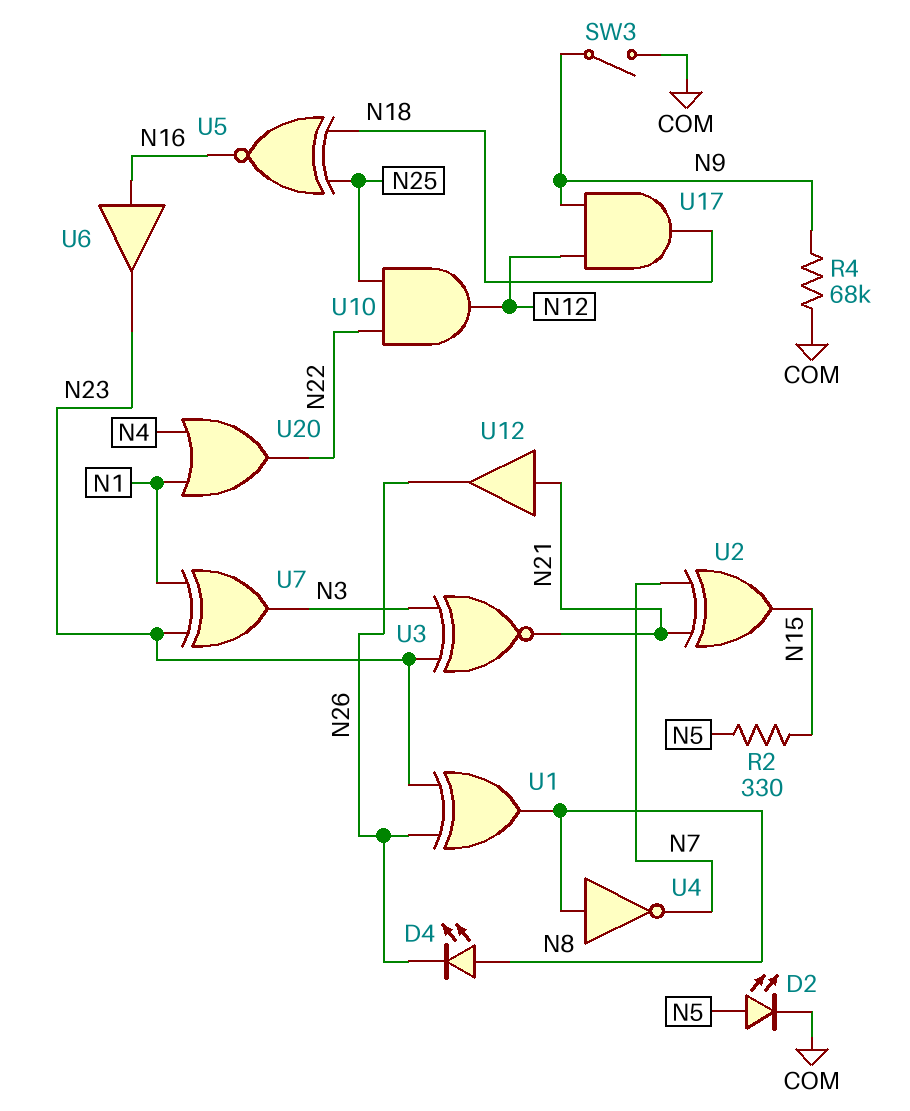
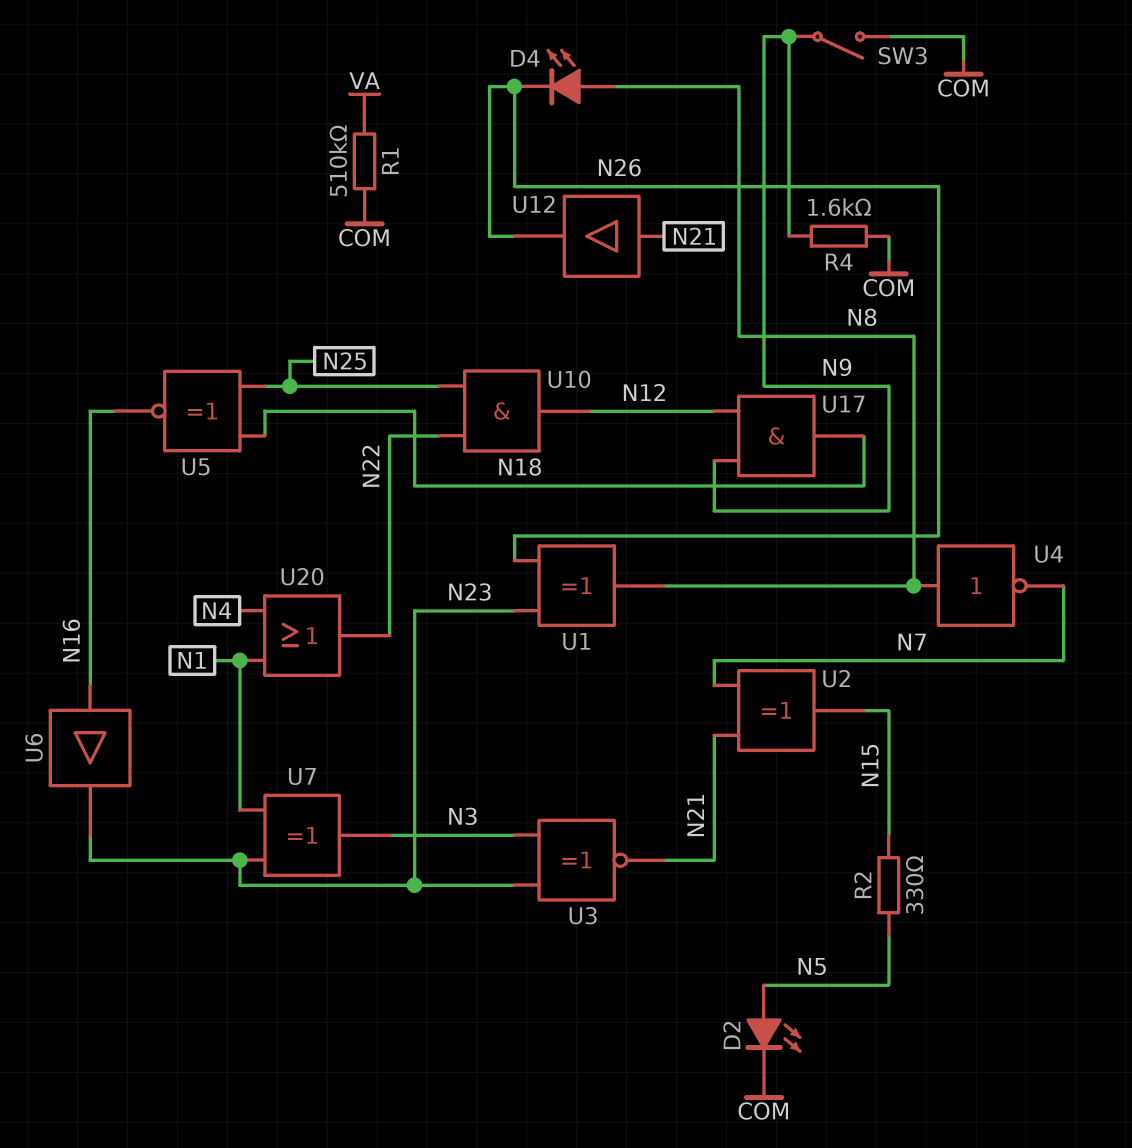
R1: none -> 510k (COM, VA)
R4: 68k (COM, N9) -> 1.6k (COM, N9)

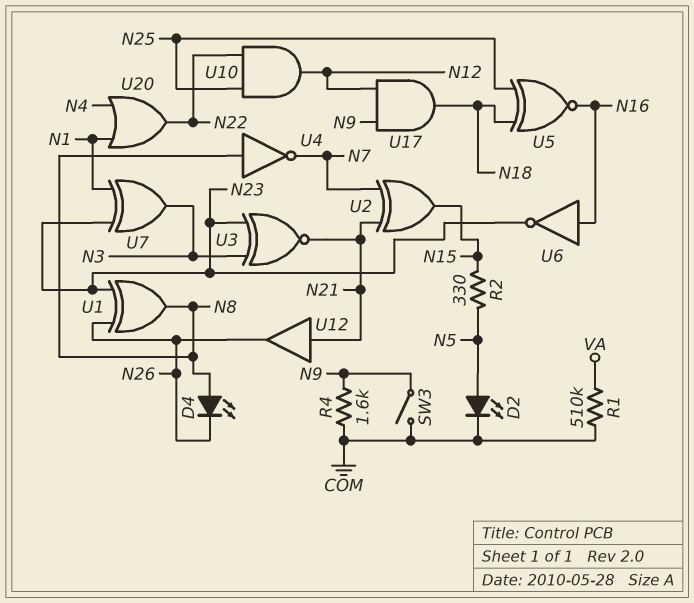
U6: buffer (in N16, out N23) -> NOT (in N16, out N23)

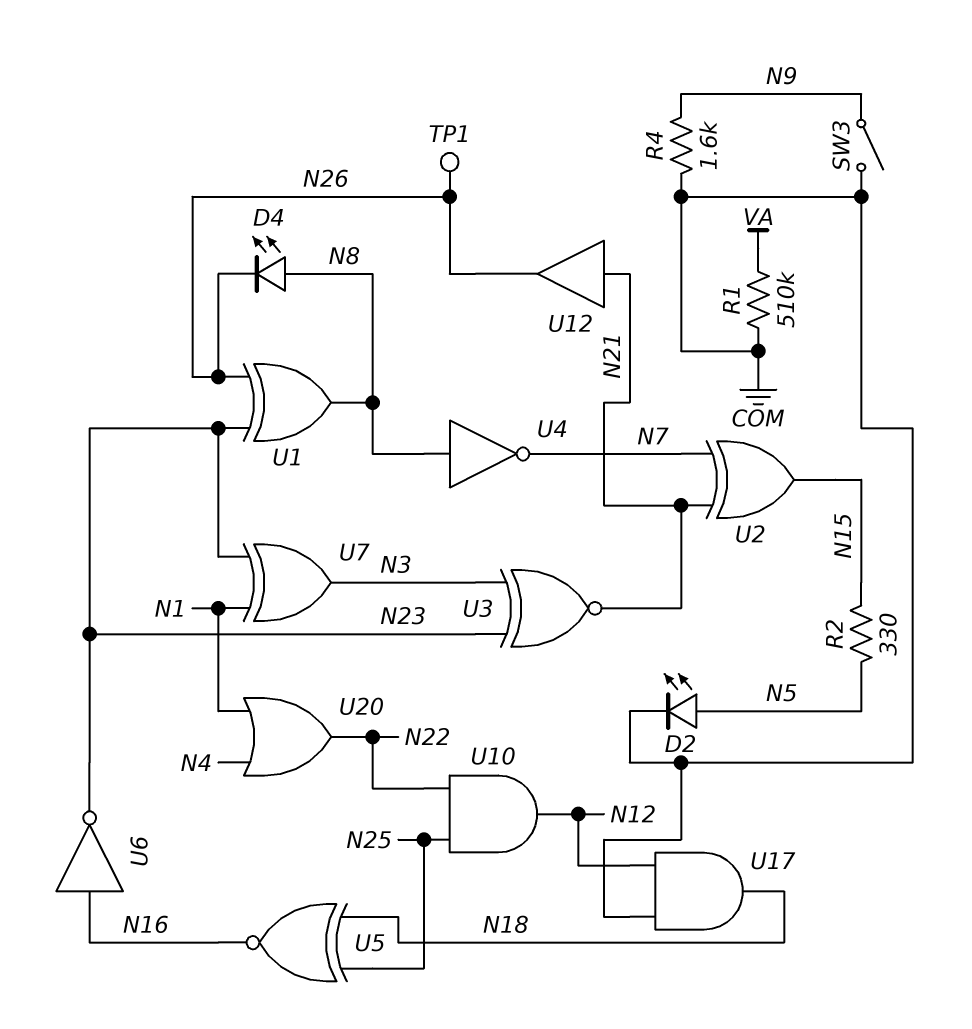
TP1: none -> test point (N26)
U17: AND (in N9, in N12, out N18) -> AND (in COM, in N12, out N18)

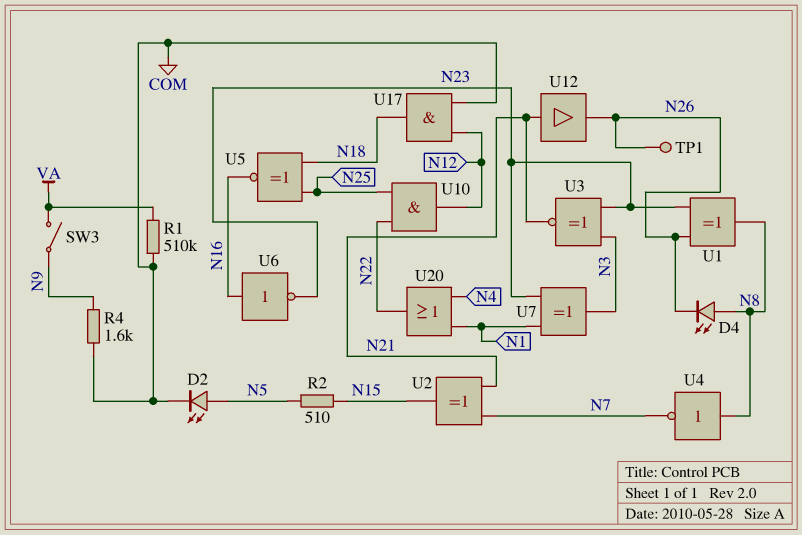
R2: 330 (N5, N15) -> 510 (N5, N15)
SW3: switch (COM, N9) -> switch (N9, VA)

